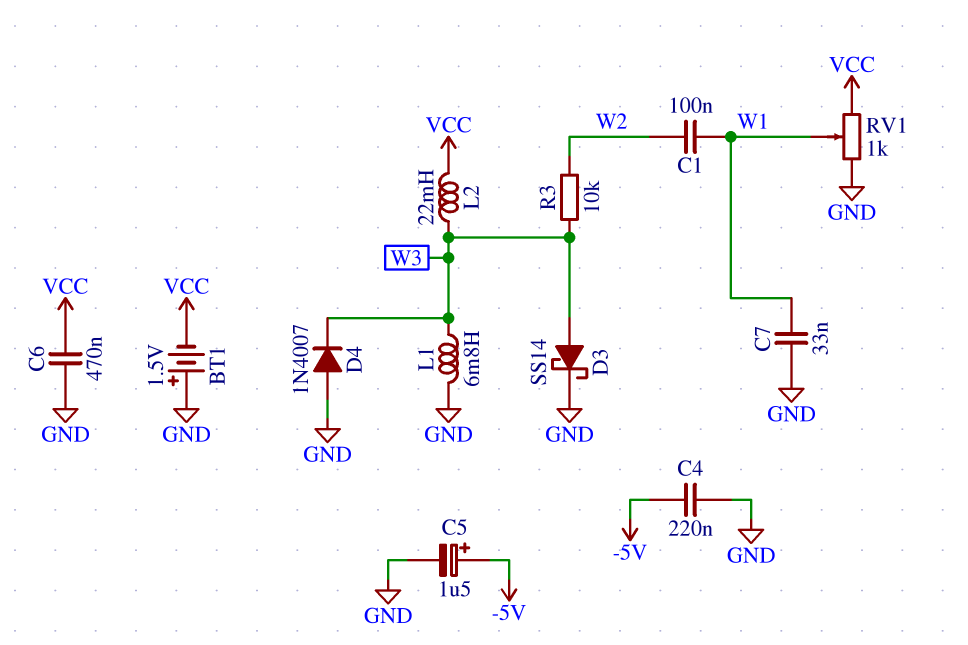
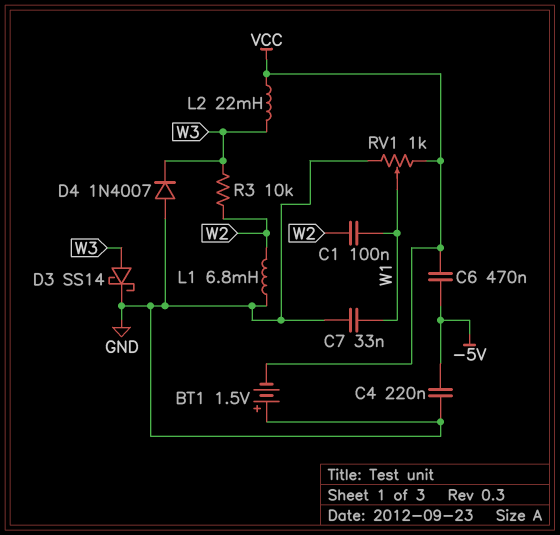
C5: 1.5uF (plus -5V, minus GND) -> none
C6: 470nF (GND, VCC) -> 470nF (-5V, VCC)
L1: 6.8mH (GND, W3) -> 6.8mH (GND, W2)

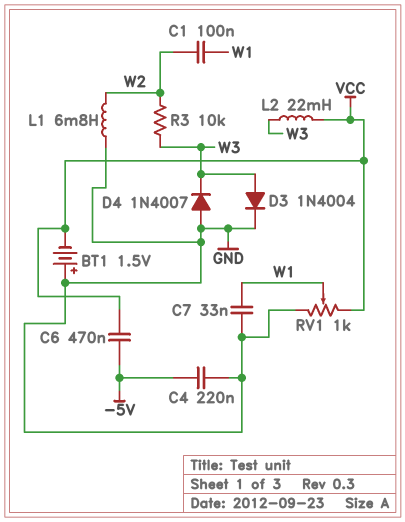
D3: schottky SS14 (A W3, K GND) -> diode 1N4004 (A W3, K GND)

